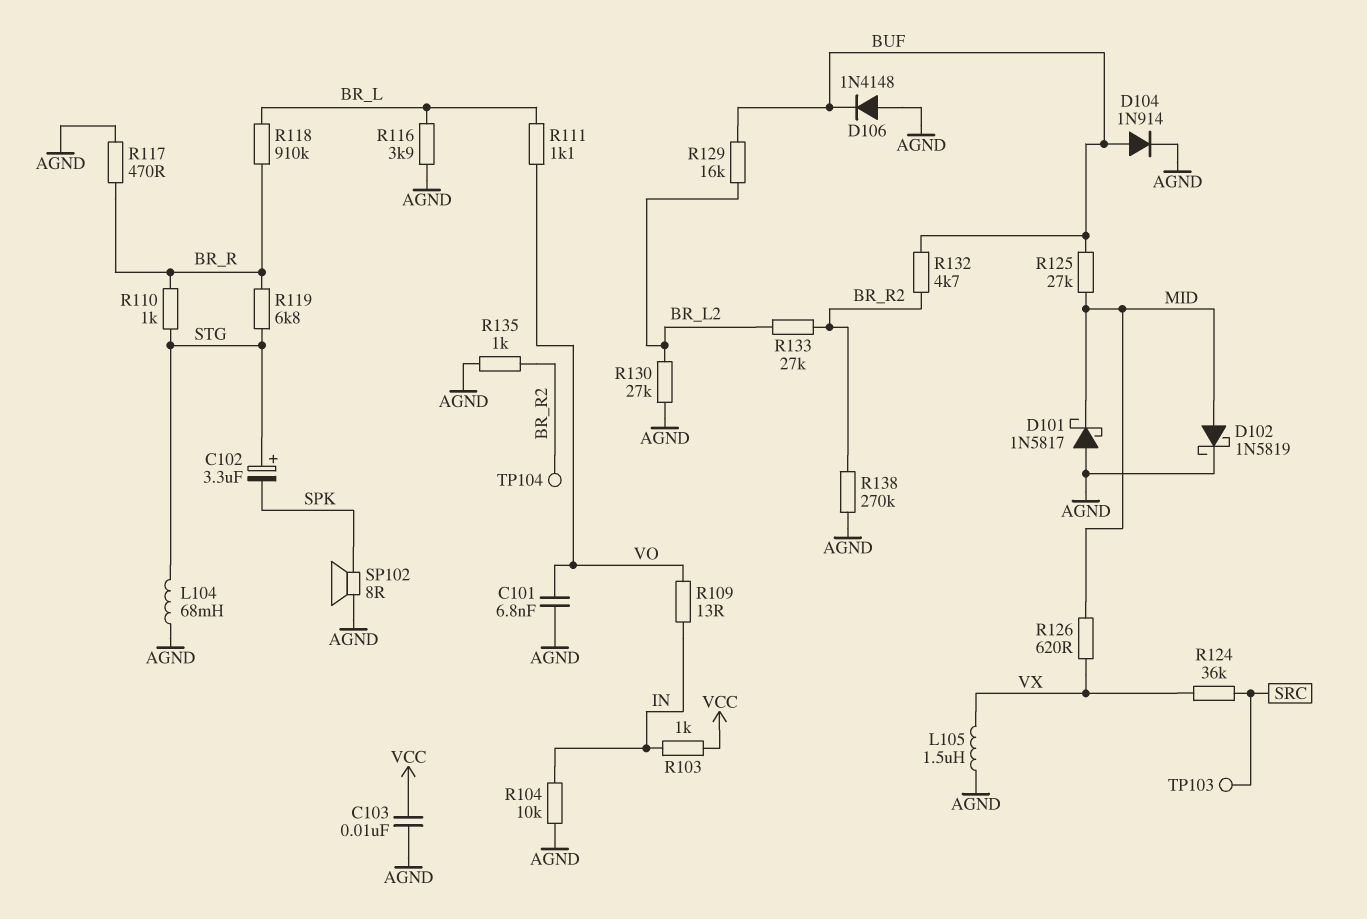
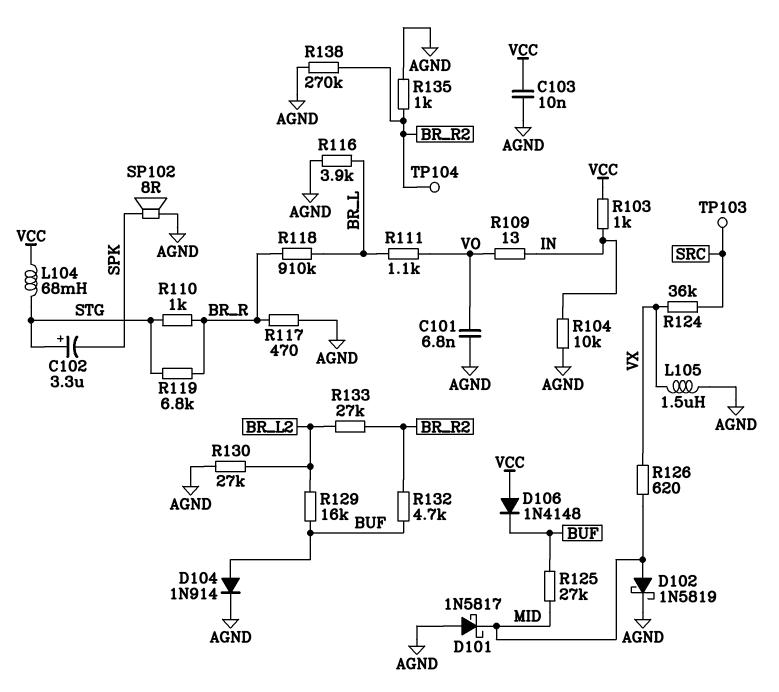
D106: diode 1N4148 (A AGND, K BUF) -> diode 1N4148 (A VCC, K BUF)
L104: 68mH (AGND, STG) -> 68mH (STG, VCC)

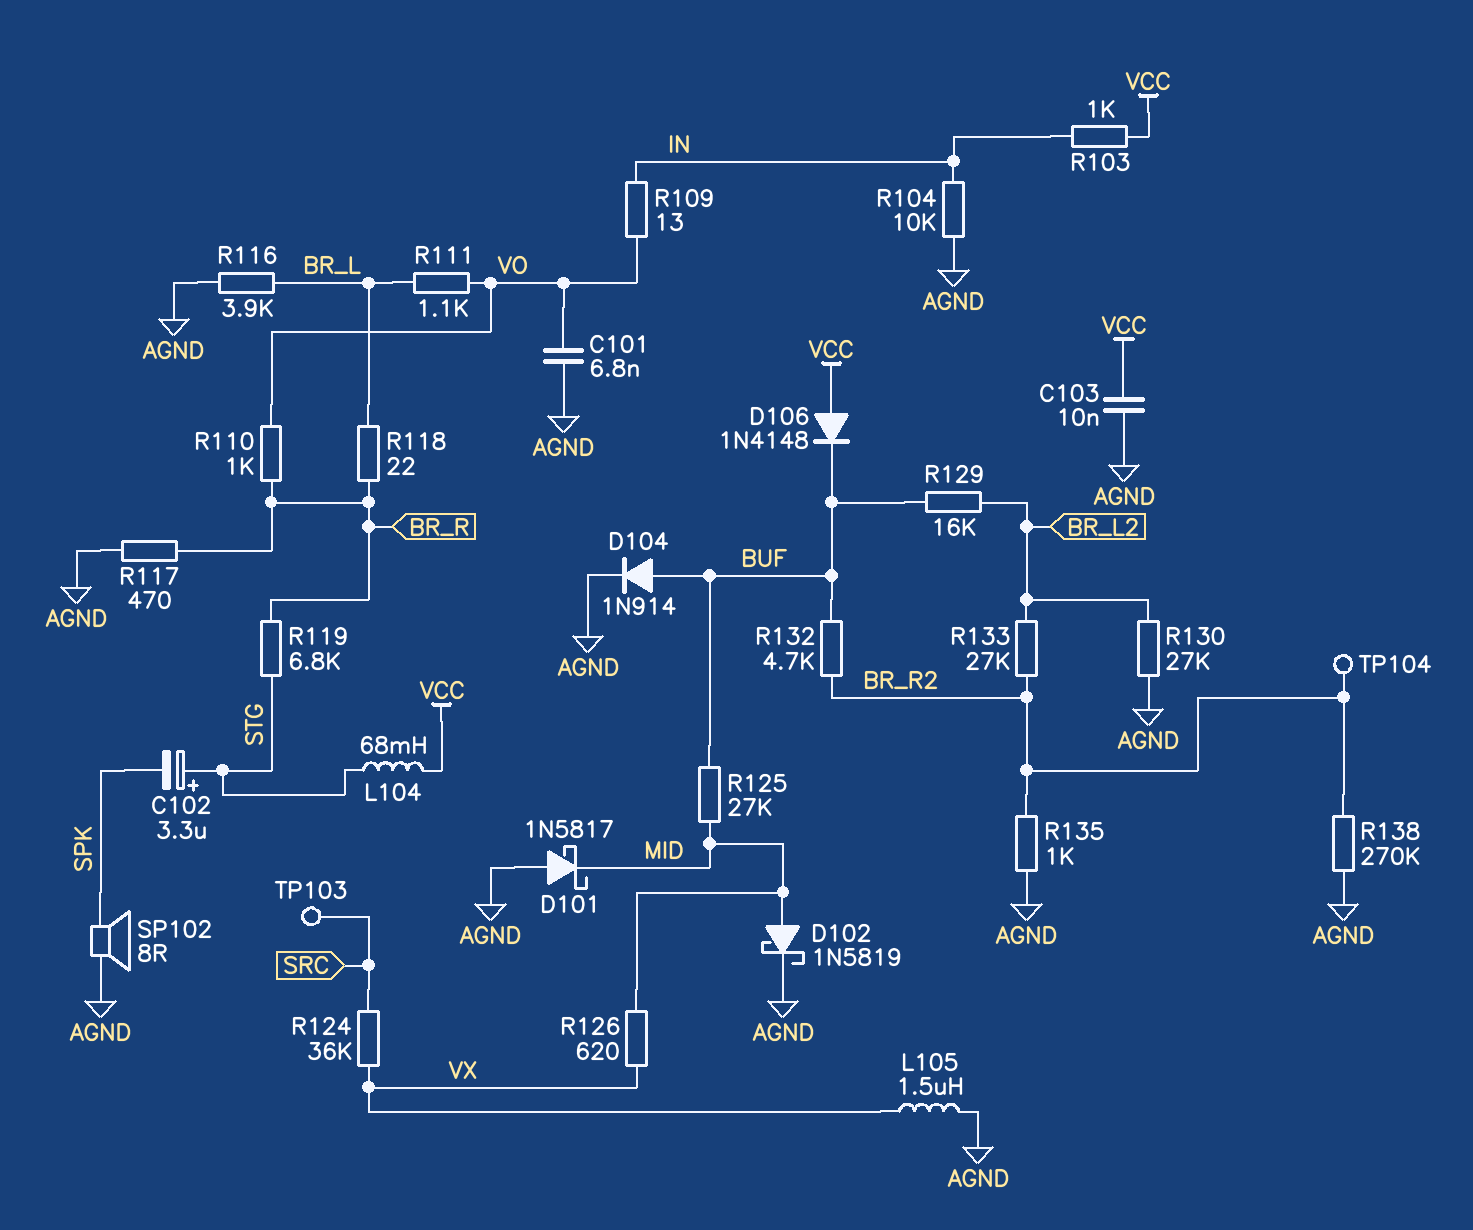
R110: 1k (BR_R, STG) -> 1k (BR_R, VO)
R118: 910k (BR_L, BR_R) -> 22 (BR_L, BR_R)

